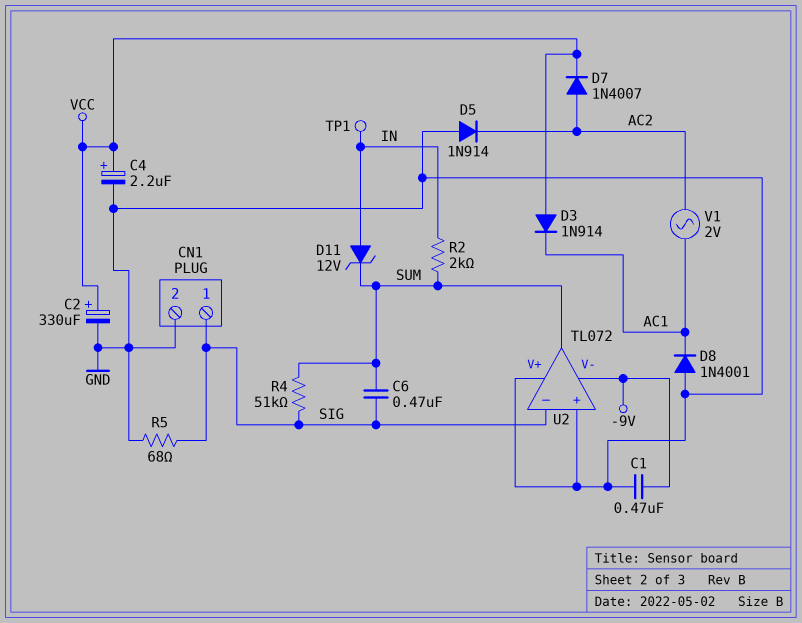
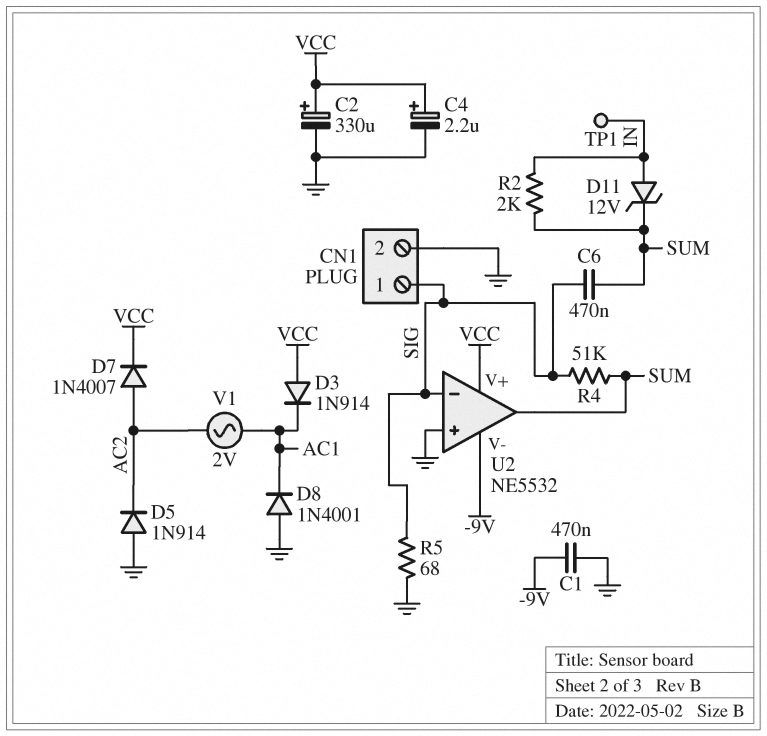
U2: TL072 -> NE5532
U2 pin V+: GND -> VCC

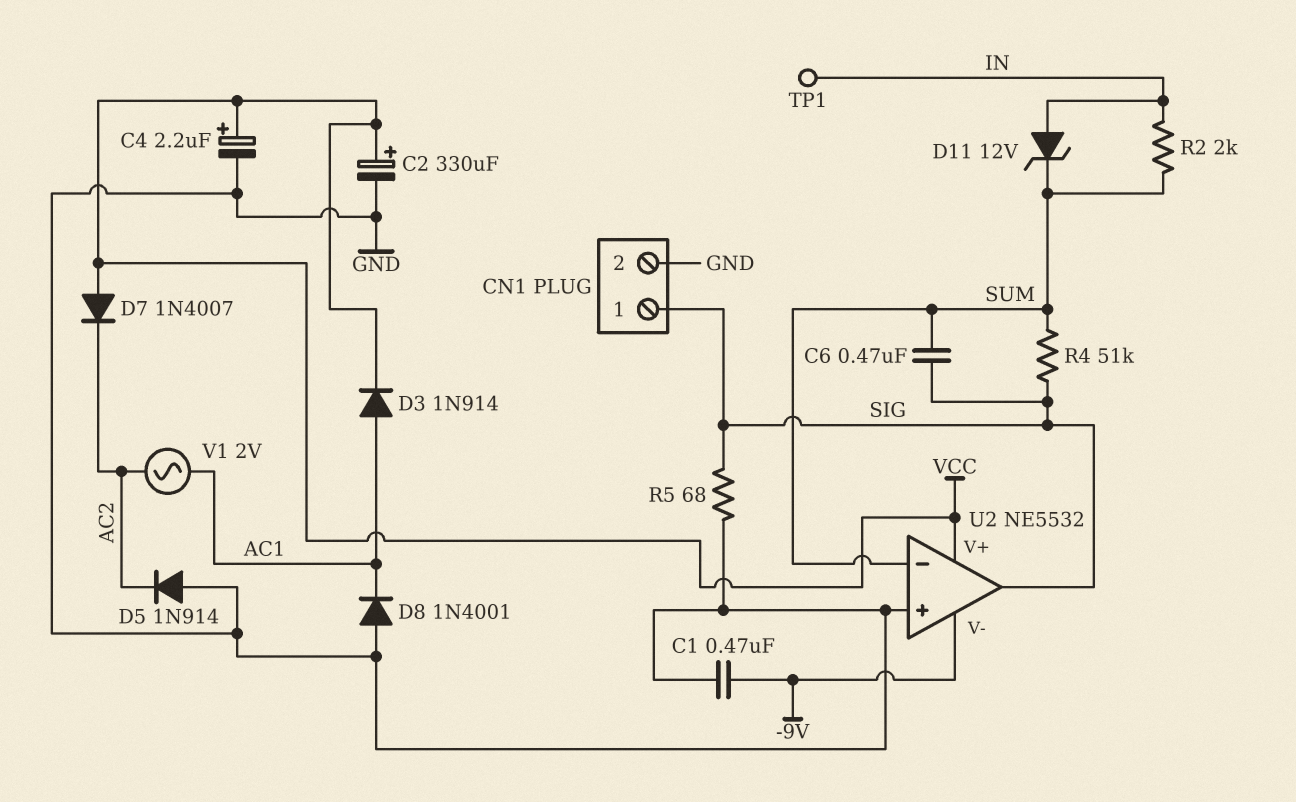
D3: diode 1N914 (A VCC, K AC1) -> diode 1N914 (A AC1, K VCC)
D7: diode 1N4007 (A AC2, K VCC) -> diode 1N4007 (A VCC, K AC2)
U2 pin in-: SIG -> SUM
U2 pin out: SUM -> SIG

